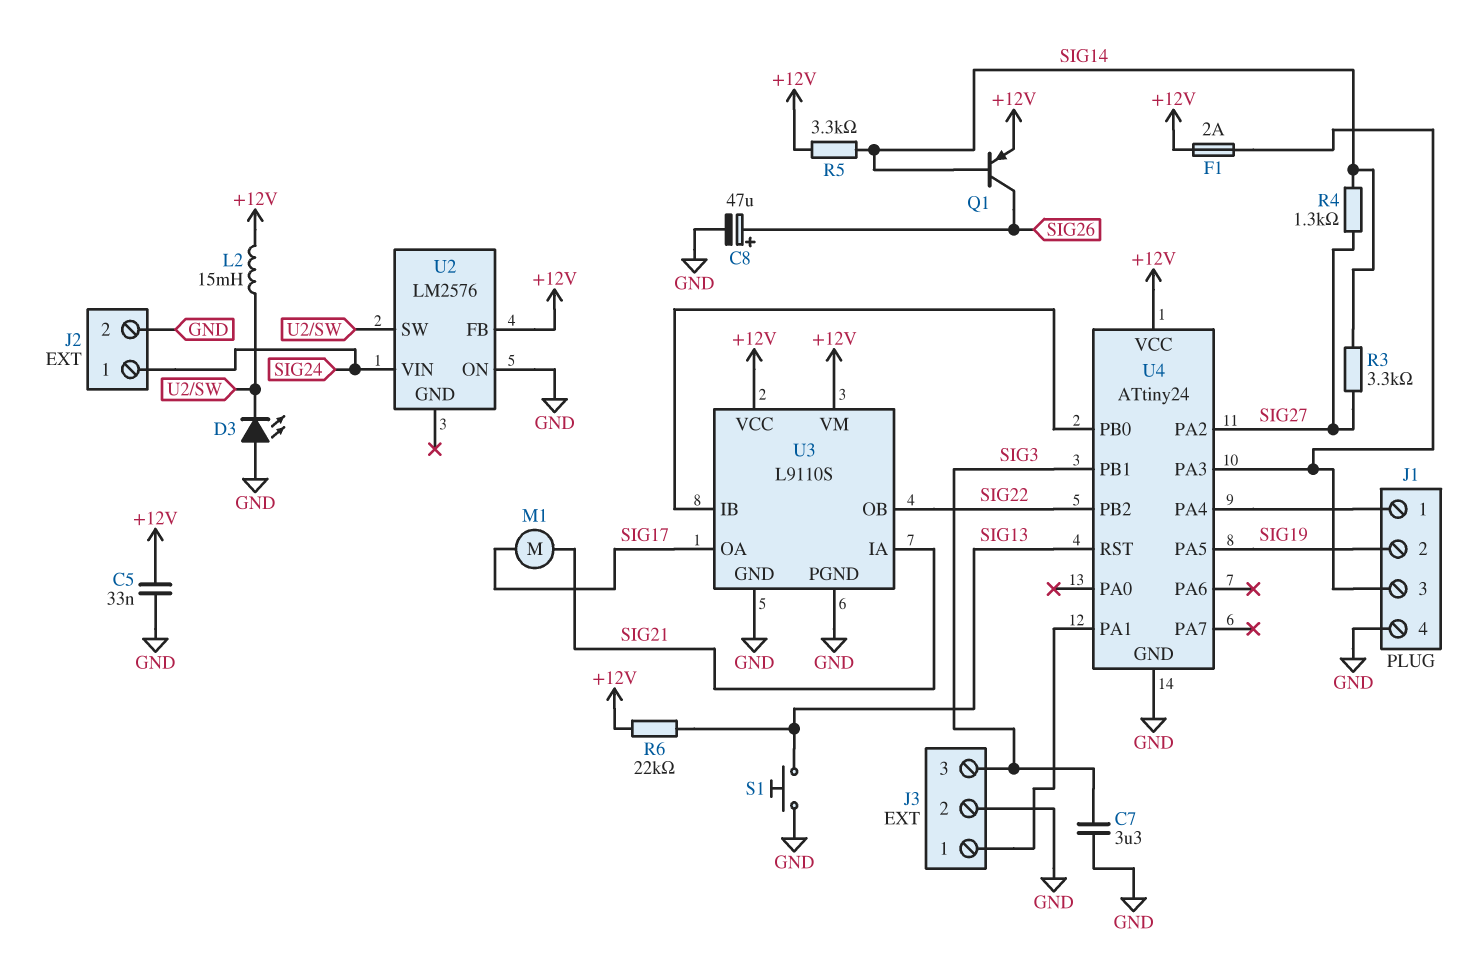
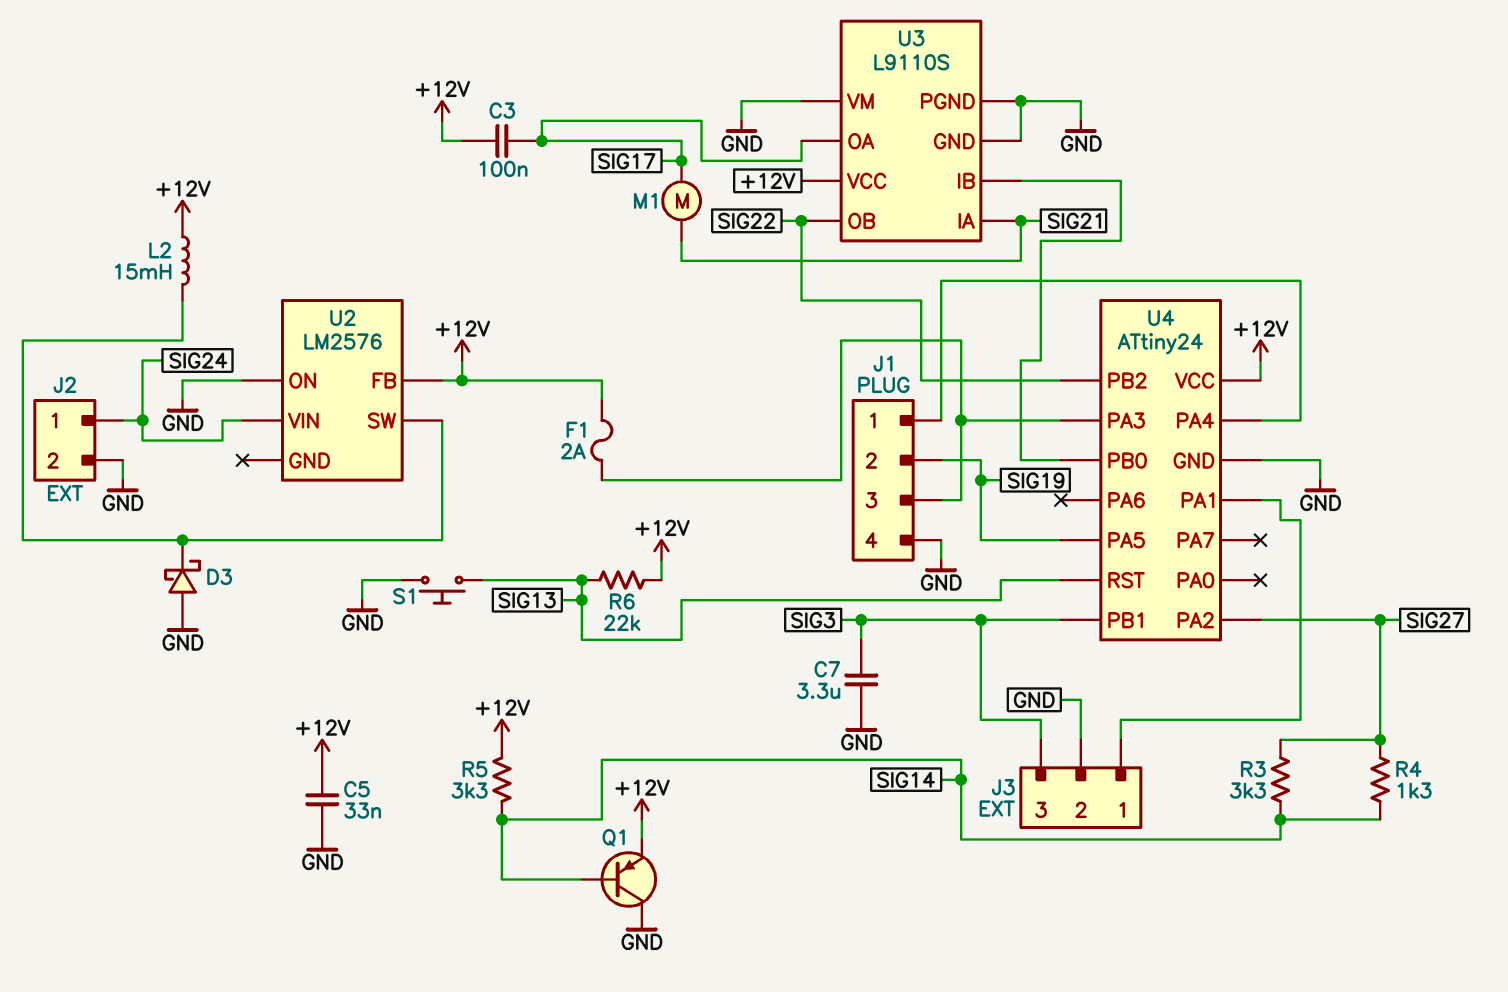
C3: none -> 100nF (+12V, SIG17)
C8: 47uF (plus SIG26, minus GND) -> none
D3: LED (A GND, K U2/SW) -> schottky (A GND, K U2/SW)
Q1: PNP (B SIG14, C SIG26, E +12V) -> PNP (B SIG14, C GND, E +12V)
U3 pin VM: +12V -> GND

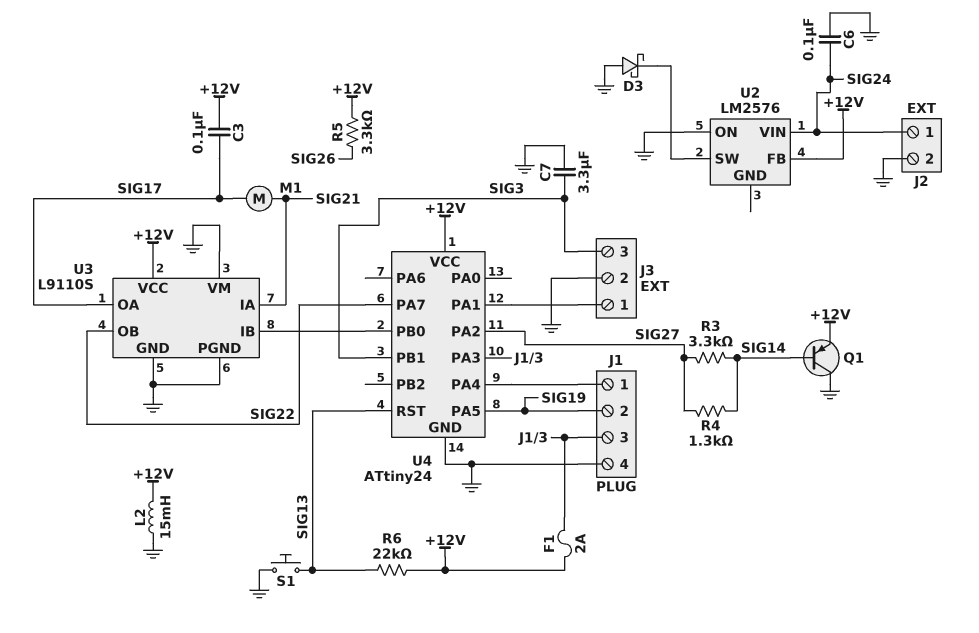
C5: 33nF (+12V, GND) -> none
C6: none -> 100nF (GND, SIG24)
L2: 15mH (+12V, U2/SW) -> 15mH (+12V, GND)
R5: 3.3k (+12V, SIG14) -> 3.3k (+12V, SIG26)
U4 pin PA7: none -> SIG22
U4 pin PB2: SIG22 -> none

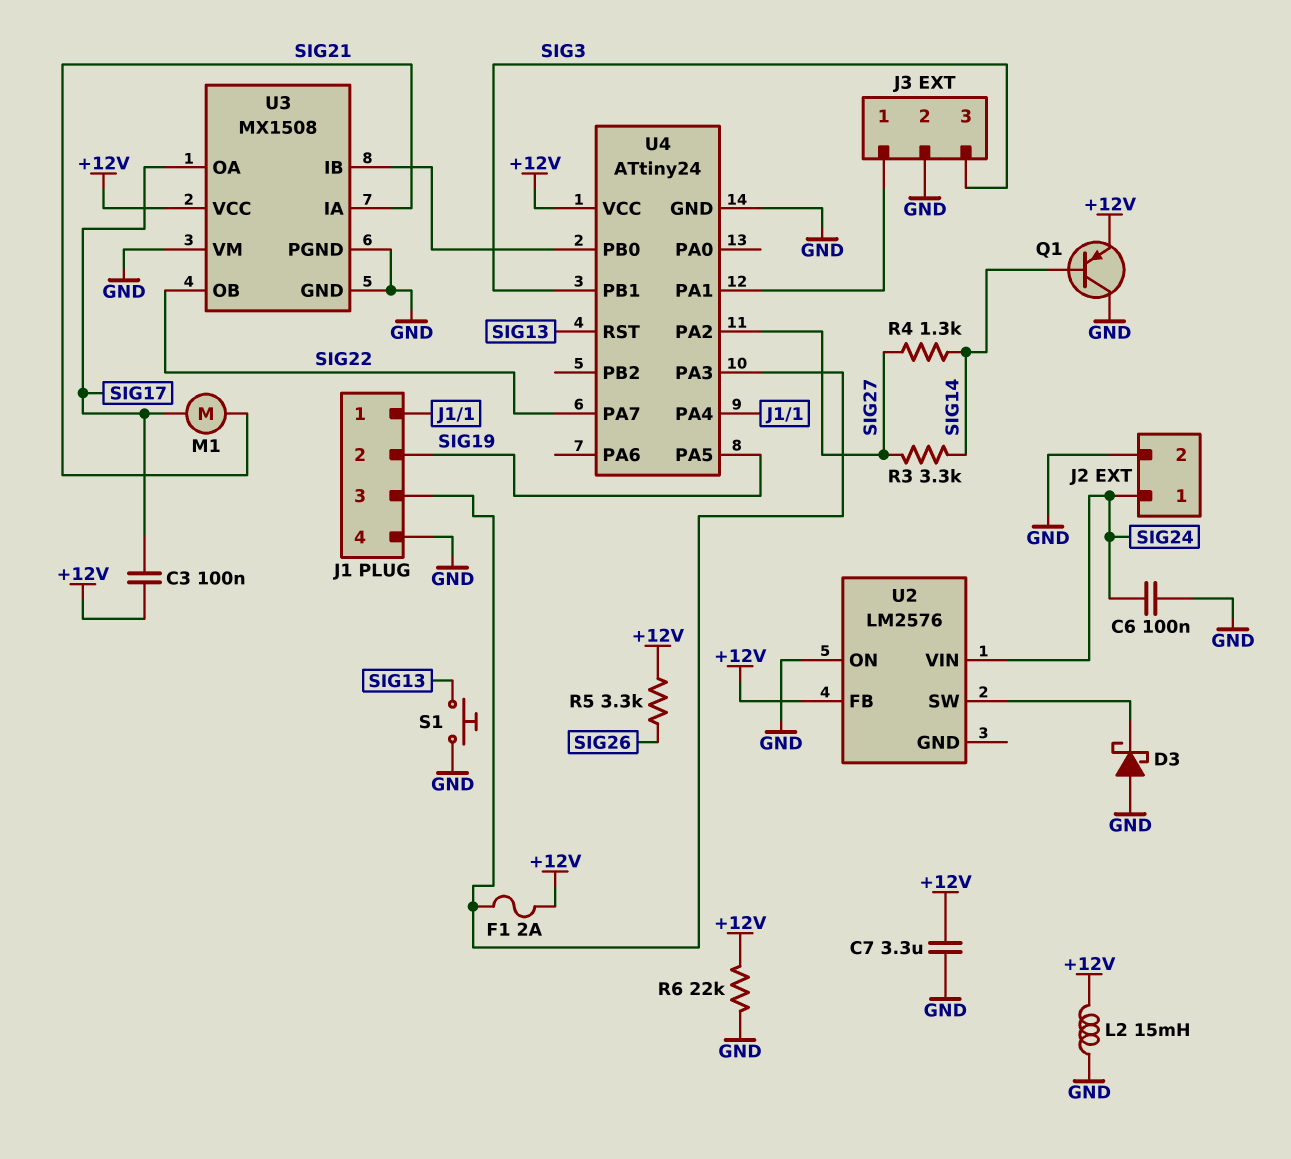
C7: 3.3uF (GND, SIG3) -> 3.3uF (+12V, GND)
R6: 22k (+12V, SIG13) -> 22k (+12V, GND)
U3: L9110S -> MX1508

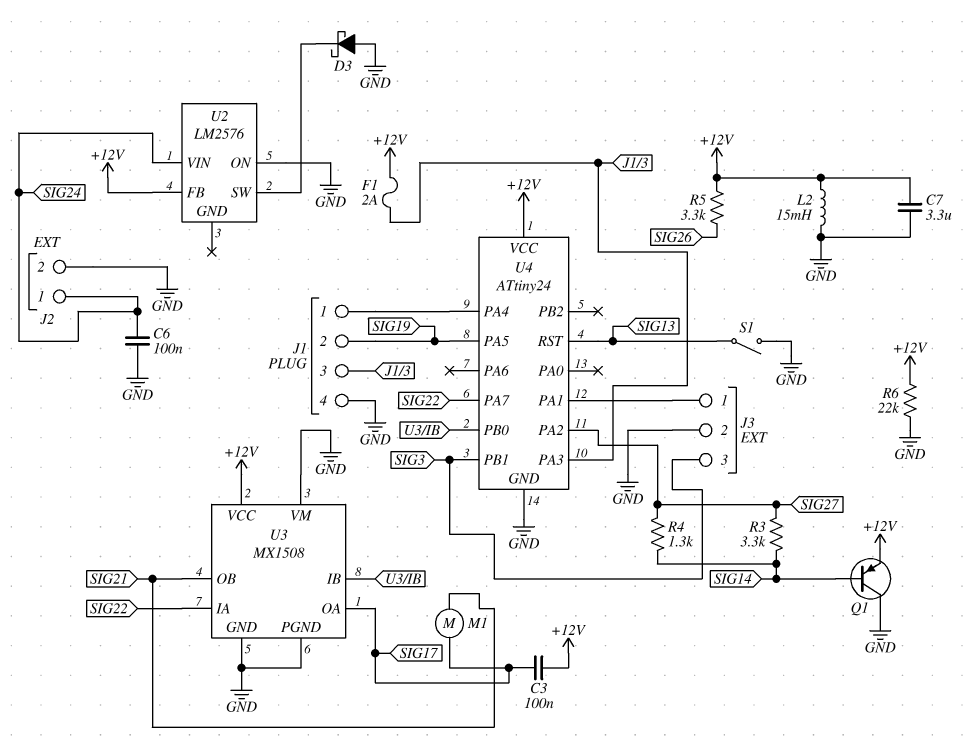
S1: button (GND, SIG13) -> switch (GND, SIG13)
U3 pin IA: SIG21 -> SIG22
U3 pin OB: SIG22 -> SIG21

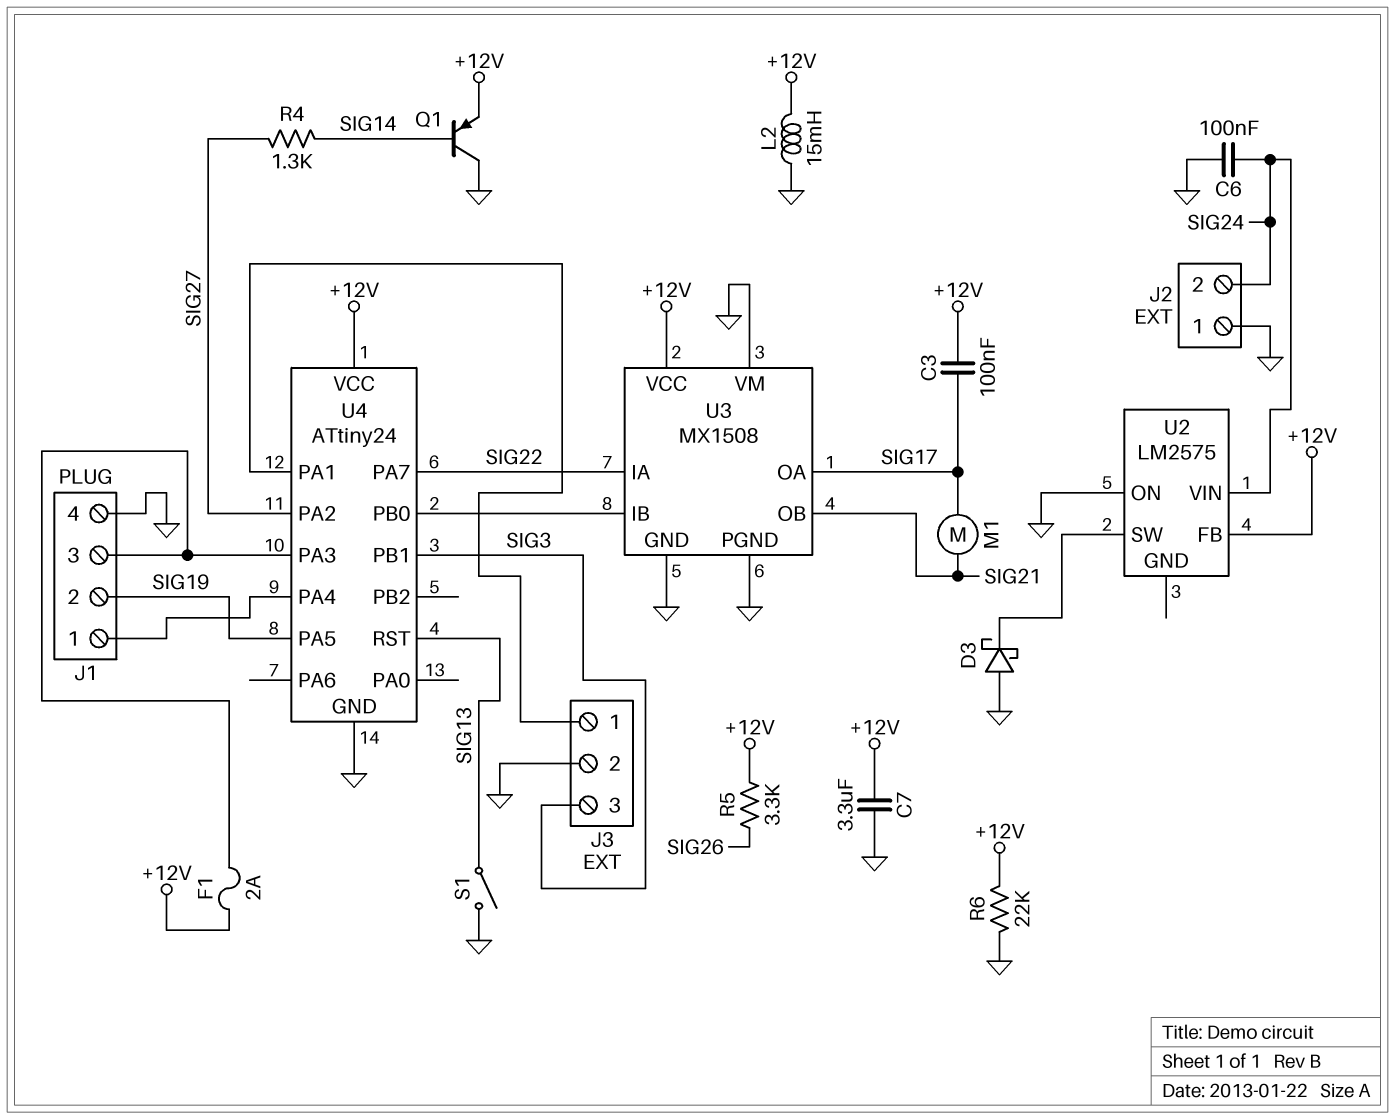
J2 pin 1: SIG24 -> GND
J2 pin 2: GND -> SIG24
R3: 3.3k (SIG14, SIG27) -> none
U2: LM2576 -> LM2575

